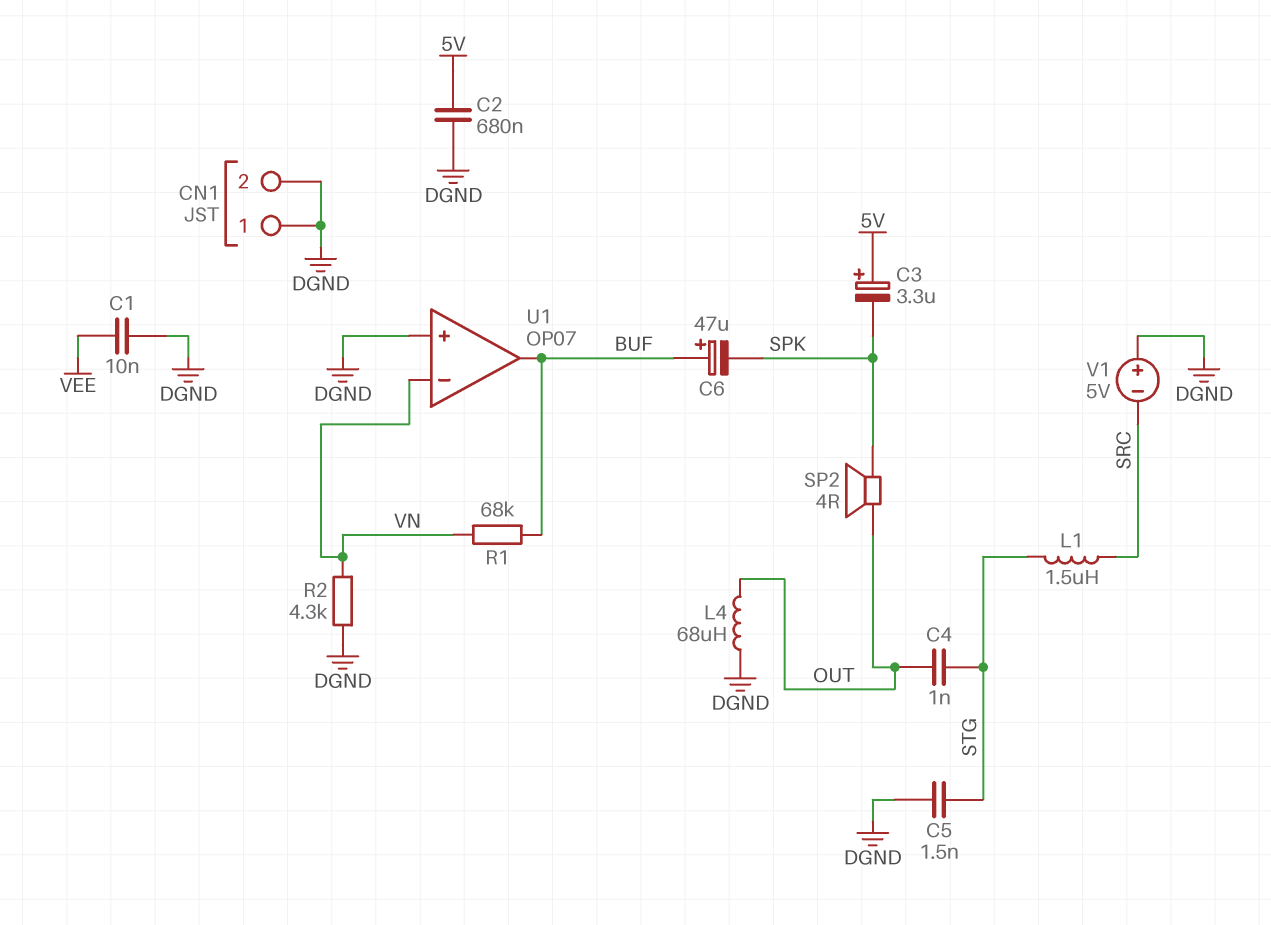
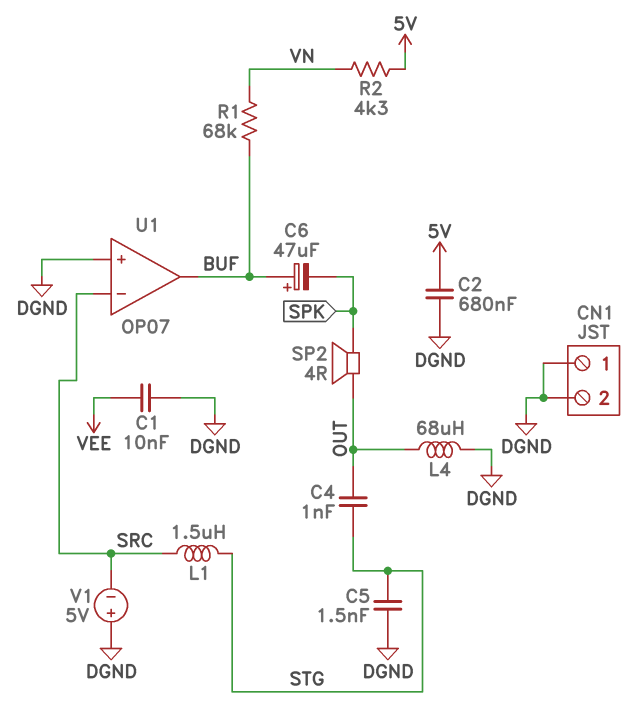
C3: 3.3uF (plus 5V, minus SPK) -> none
R2: 4.3k (DGND, VN) -> 4.3k (5V, VN)
U1 pin in-: VN -> SRC

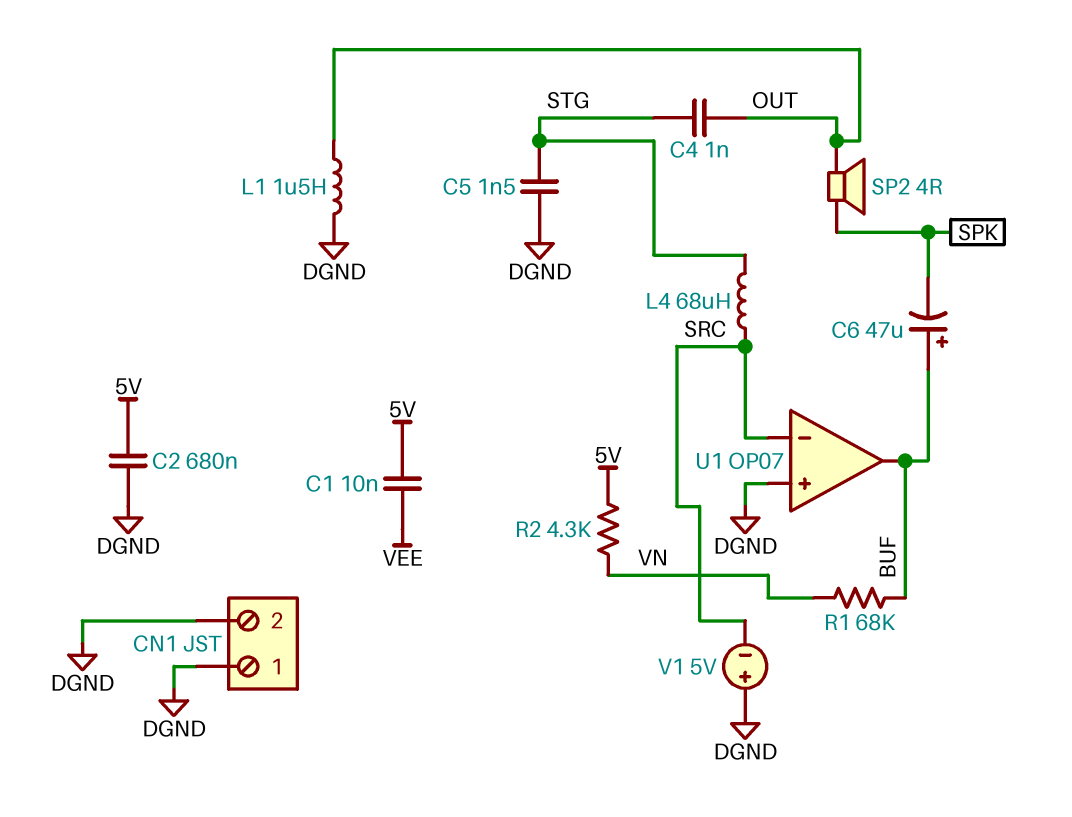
C1: 10nF (DGND, VEE) -> 10nF (5V, VEE)
L1: 1.5uH (SRC, STG) -> 1.5uH (DGND, OUT)
L4: 68uH (DGND, OUT) -> 68uH (SRC, STG)

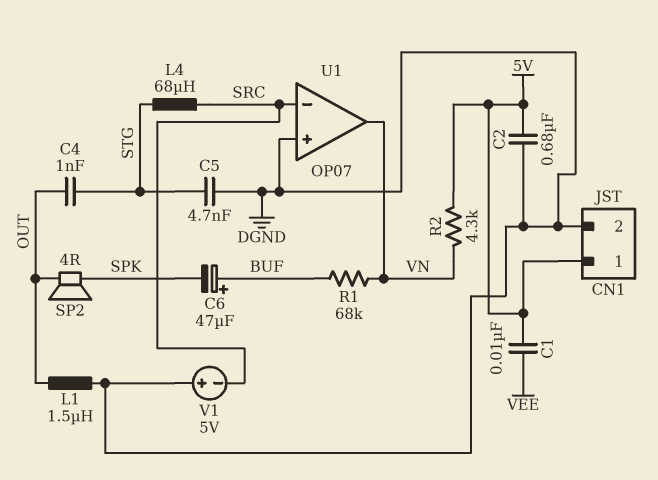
C5: 1.5nF (DGND, STG) -> 4.7nF (DGND, STG)
CN1 pin 1: DGND -> 5V
U1 pin out: BUF -> VN

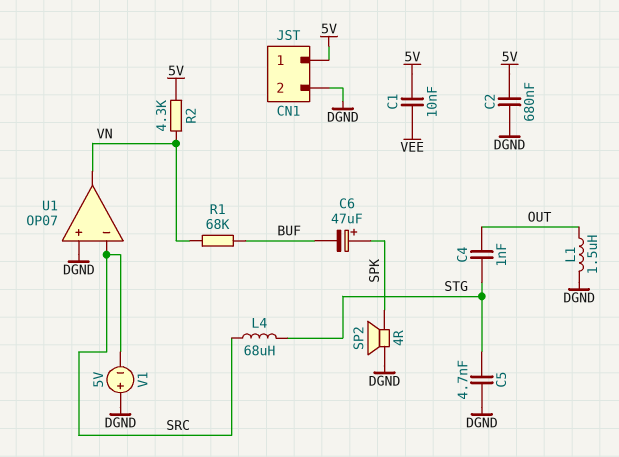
C6: 47uF (plus BUF, minus SPK) -> 47uF (plus SPK, minus BUF)
SP2: speaker 4R (OUT, SPK) -> speaker 4R (DGND, SPK)

